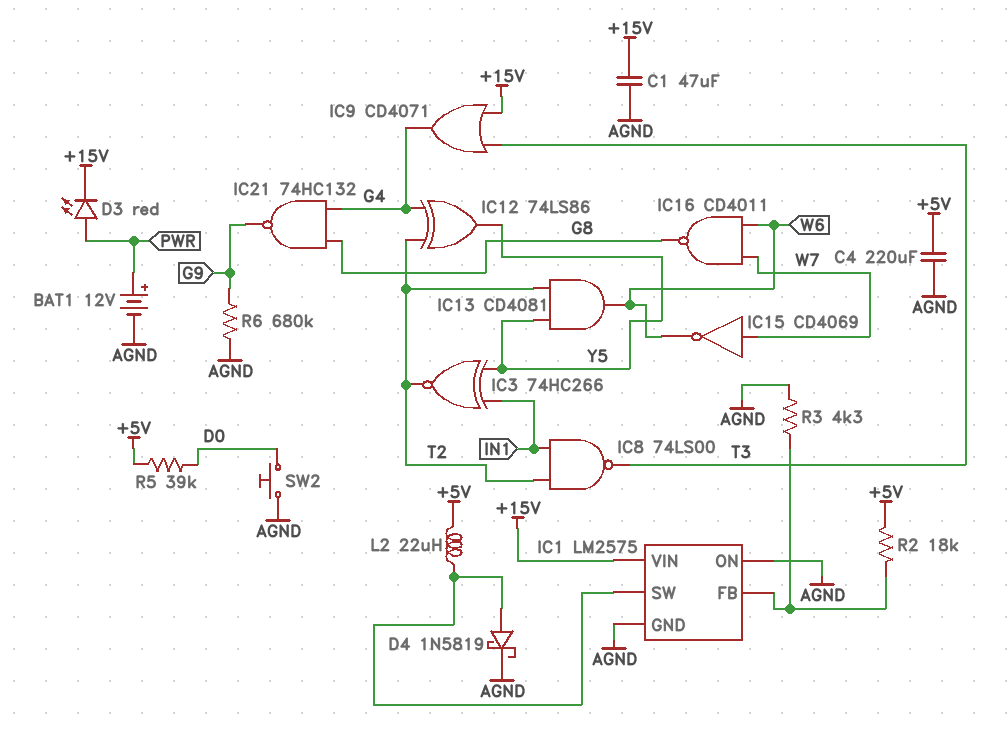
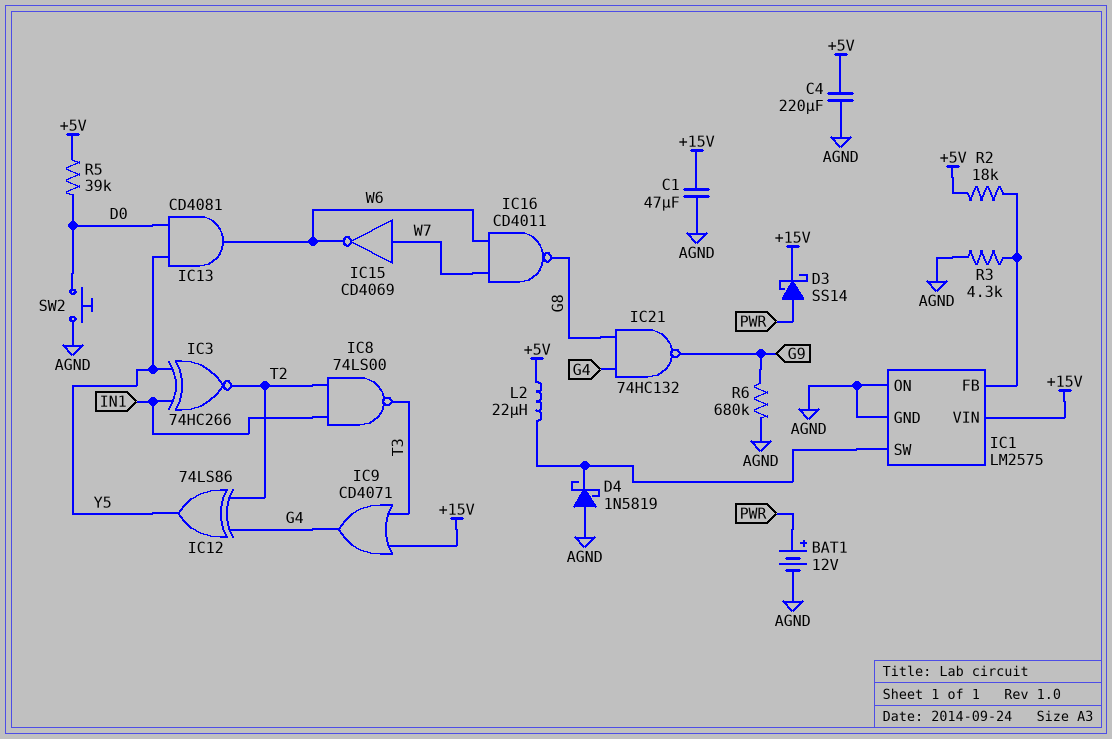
D3: LED red (A PWR, K +15V) -> schottky SS14 (A PWR, K +15V)
D4: schottky 1N5819 (A IC1/SW, K AGND) -> schottky 1N5819 (A AGND, K IC1/SW)
IC13: AND CD4081 (in T2, in Y5, out W6) -> AND CD4081 (in D0, in Y5, out W6)

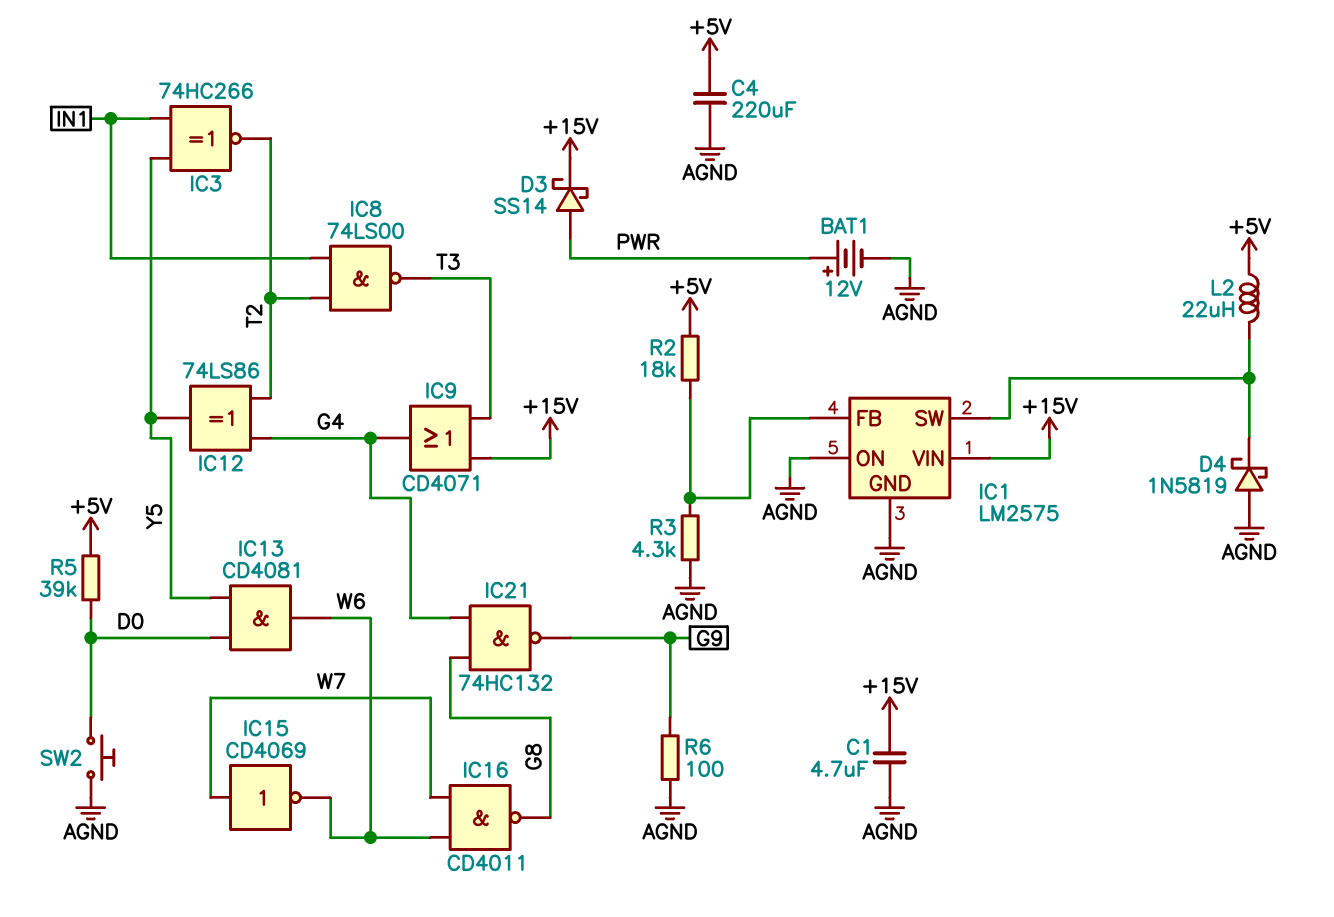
C1: 47uF (+15V, AGND) -> 4.7uF (+15V, AGND)
R6: 680k (AGND, G9) -> 100 (AGND, G9)

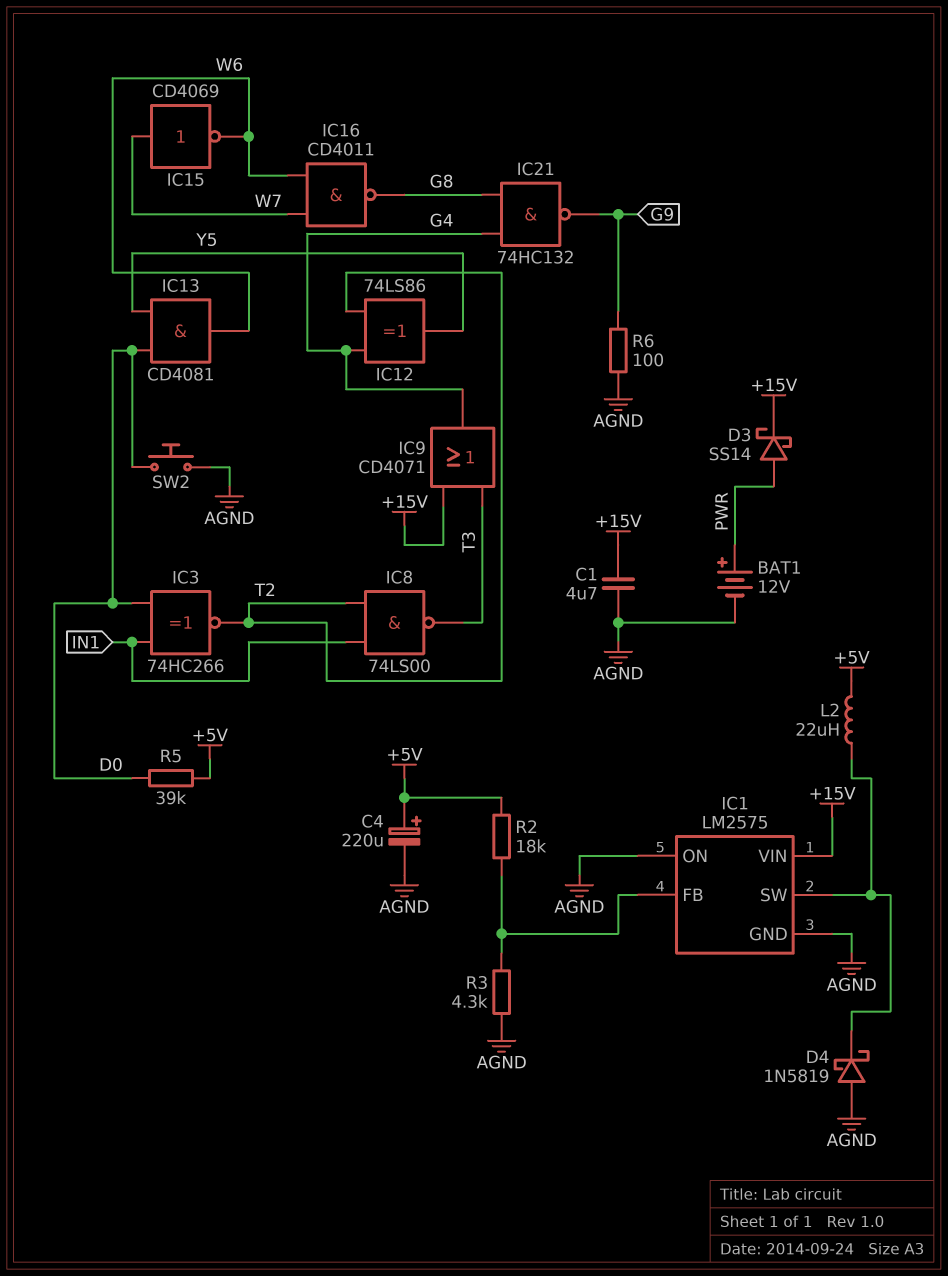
C4: 220uF (+5V, AGND) -> 220uF (plus +5V, minus AGND)
IC3: XNOR 74HC266 (in IN1, in Y5, out T2) -> XNOR 74HC266 (in D0, in IN1, out T2)

